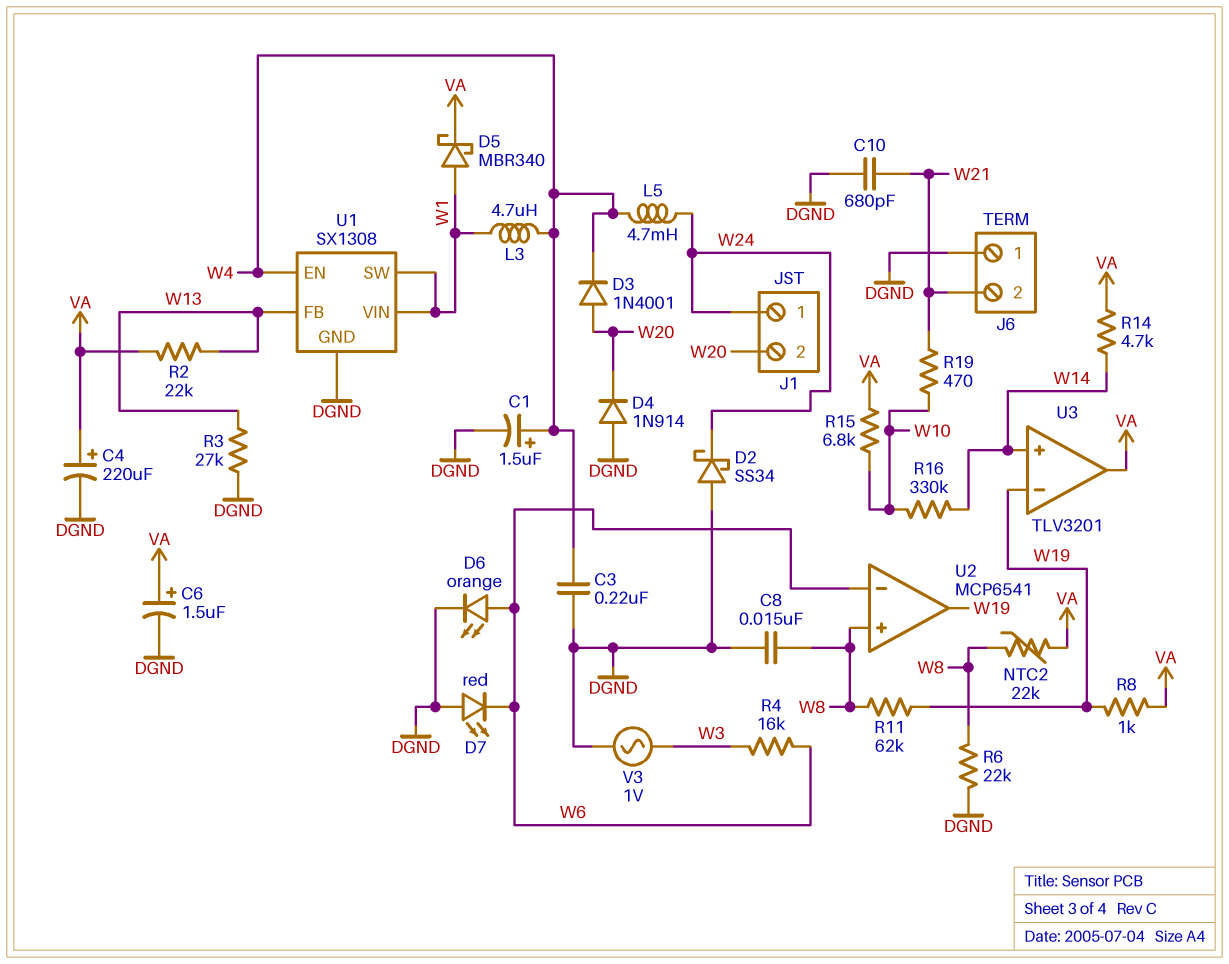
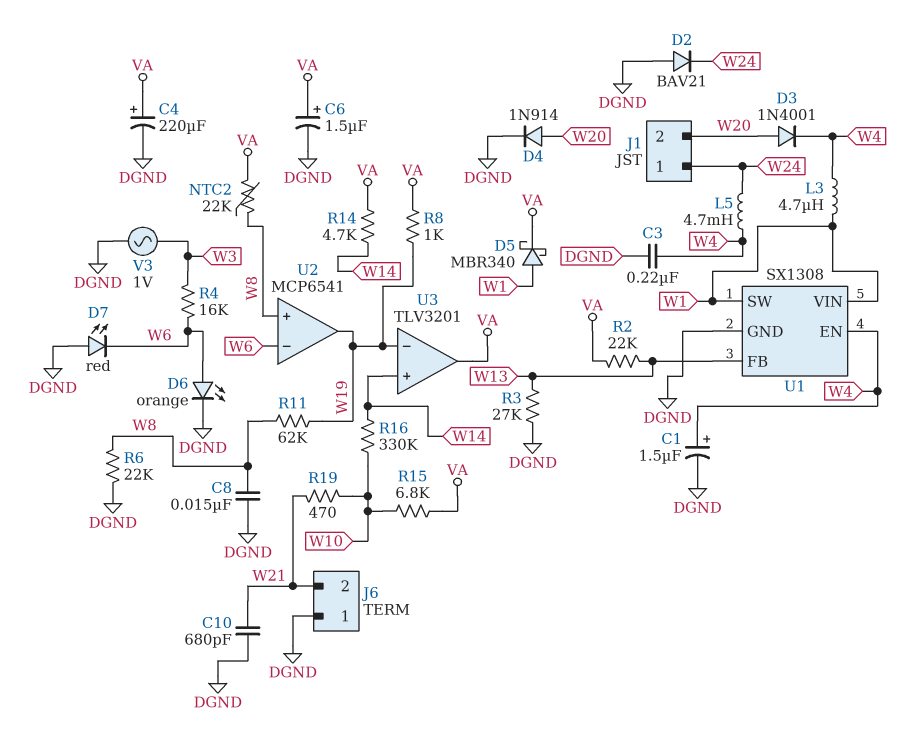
D2: schottky SS34 (A DGND, K W24) -> diode BAV21 (A DGND, K W24)
D4: diode 1N914 (A DGND, K W20) -> diode 1N914 (A W20, K DGND)

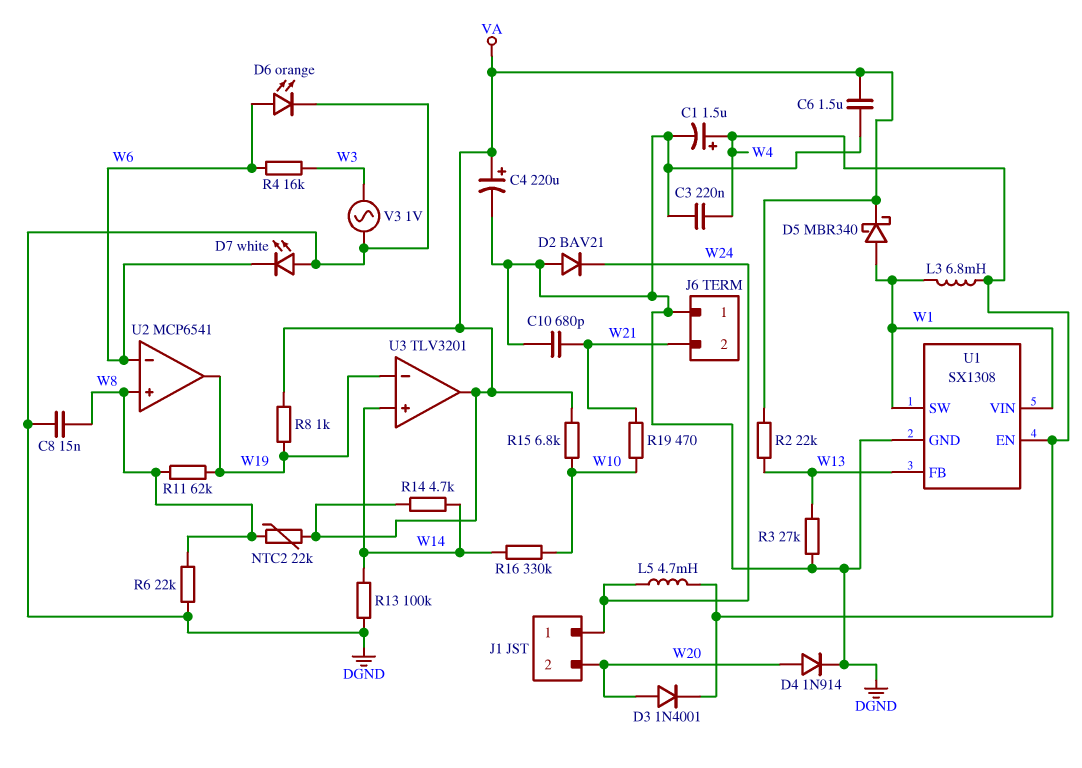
C6: 1.5uF (plus VA, minus DGND) -> 1.5uF (DGND, VA)
D7: LED red (A DGND, K W6) -> LED white (A DGND, K W6)
L3: 4.7uH (W1, W4) -> 6.8mH (W1, W4)
R13: none -> 100k (DGND, W14)

